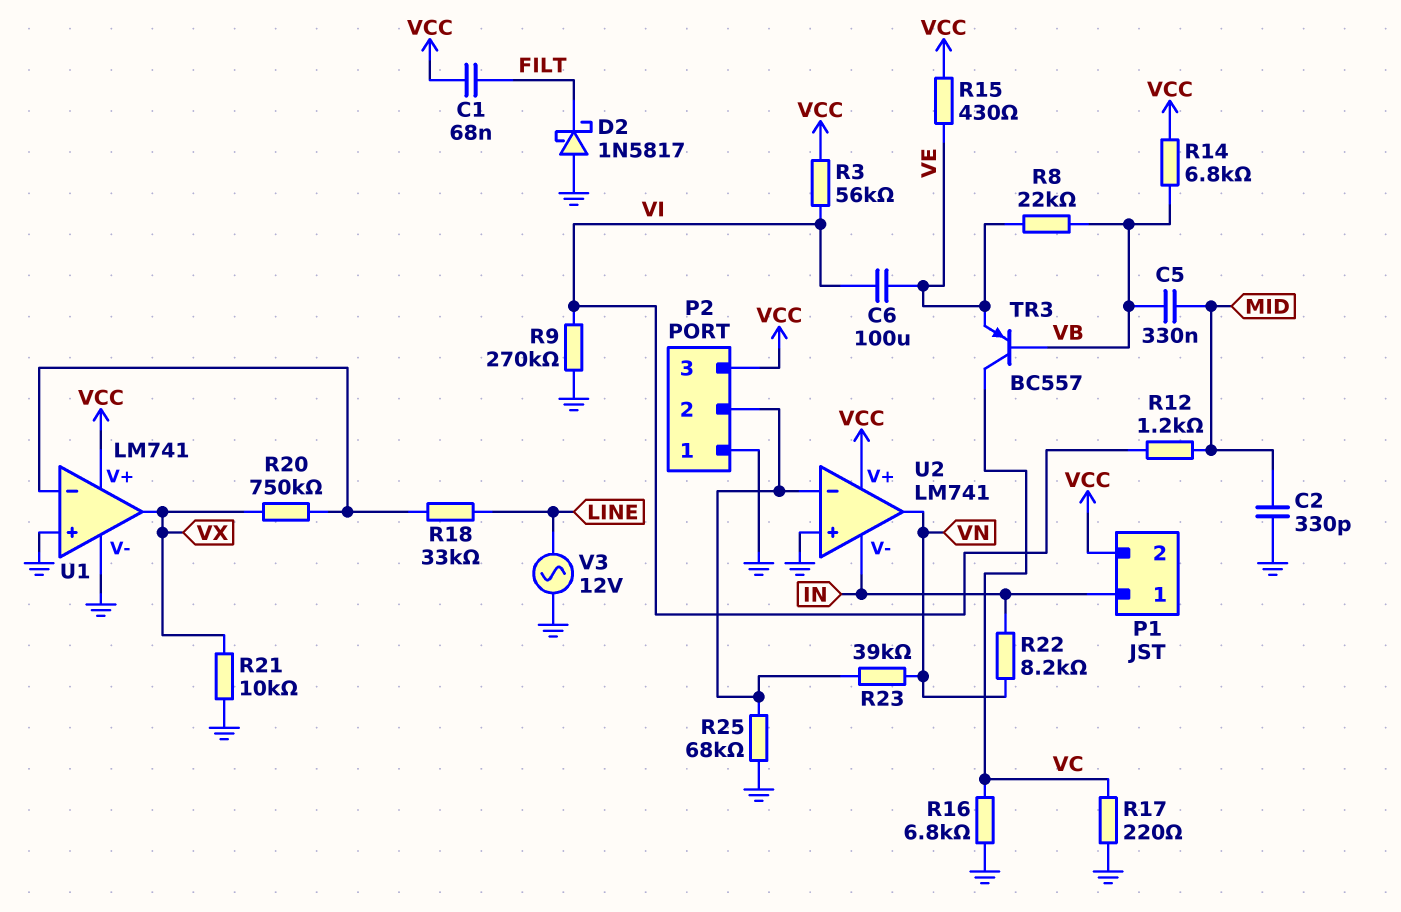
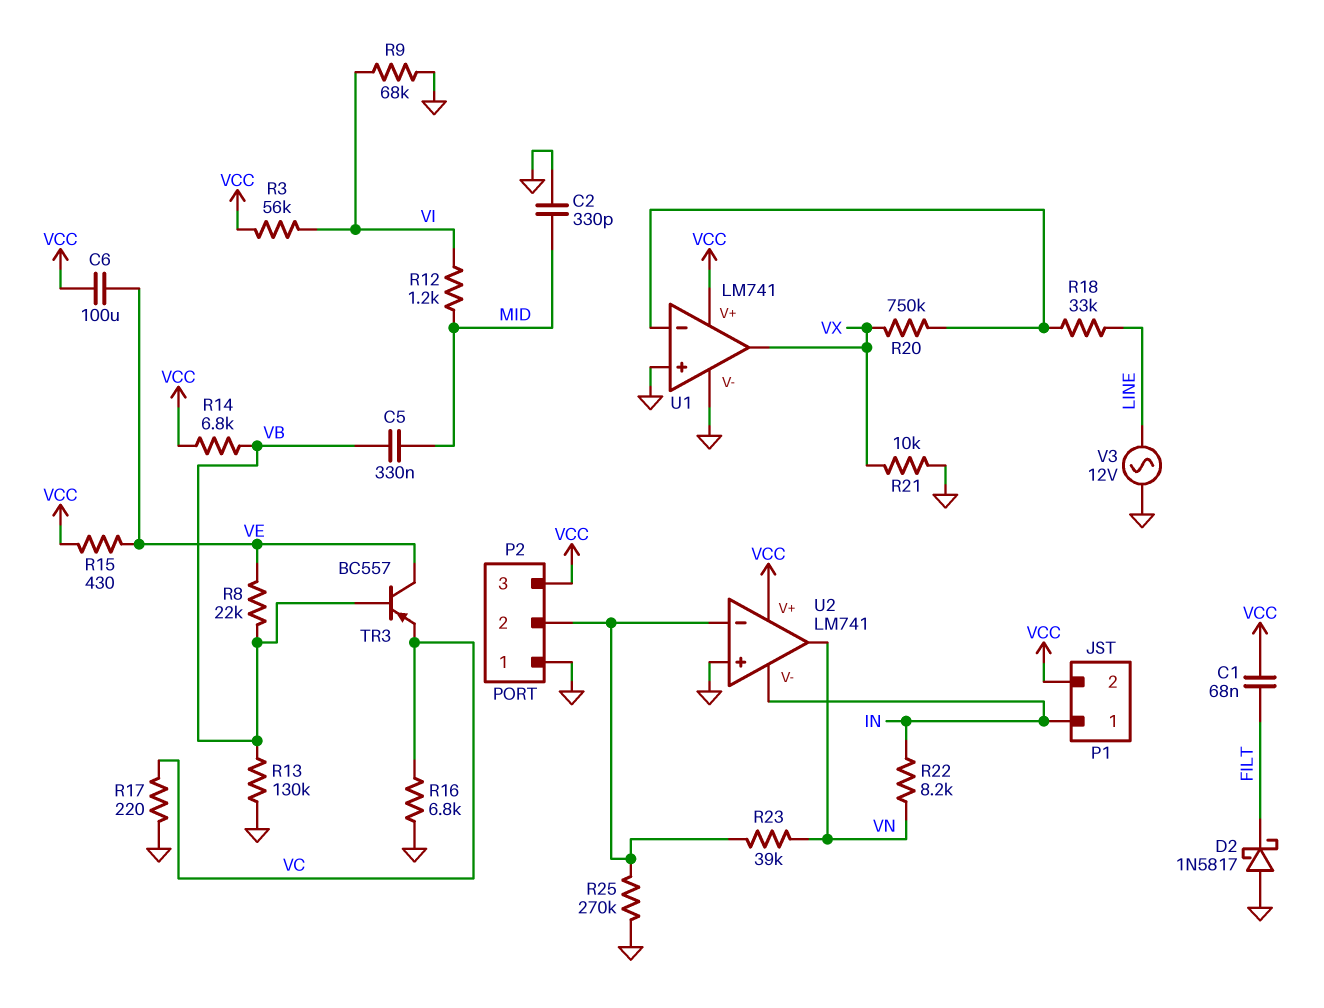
C6: 100uF (VE, VI) -> 100uF (VCC, VE)
R9: 270k (GND, VI) -> 68k (GND, VI)
R13: none -> 130k (GND, VB)
R25: 68k (GND, P2/2) -> 270k (GND, P2/2)
TR3: PNP BC557 (B VB, C VC, E VE) -> PNP BC557 (B VB, C VE, E VC)

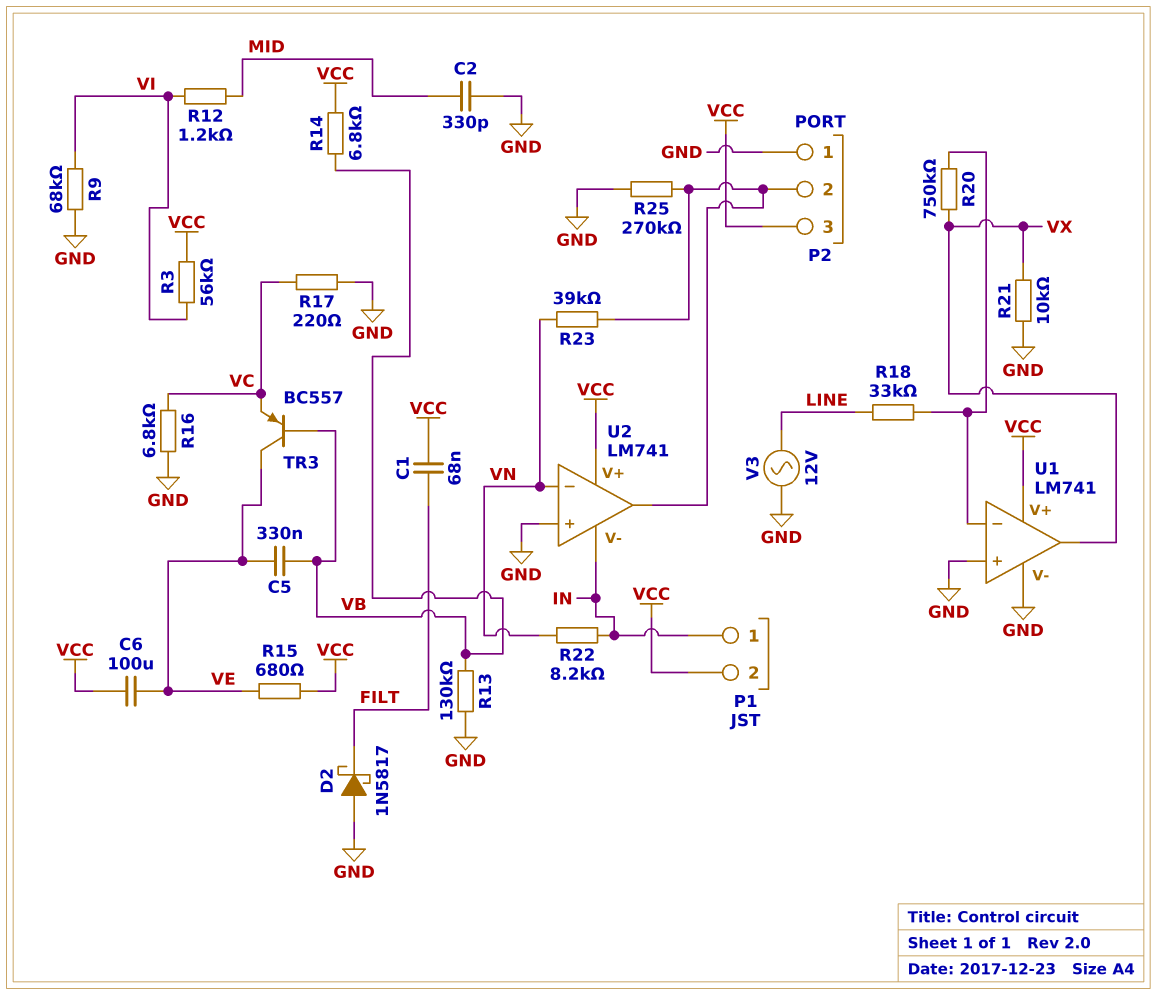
C5: 330nF (MID, VB) -> 330nF (VB, VE)
R8: 22k (VB, VE) -> none
R15: 430 (VCC, VE) -> 680 (VCC, VE)
U2 pin in-: P2/2 -> VN
U2 pin out: VN -> P2/2

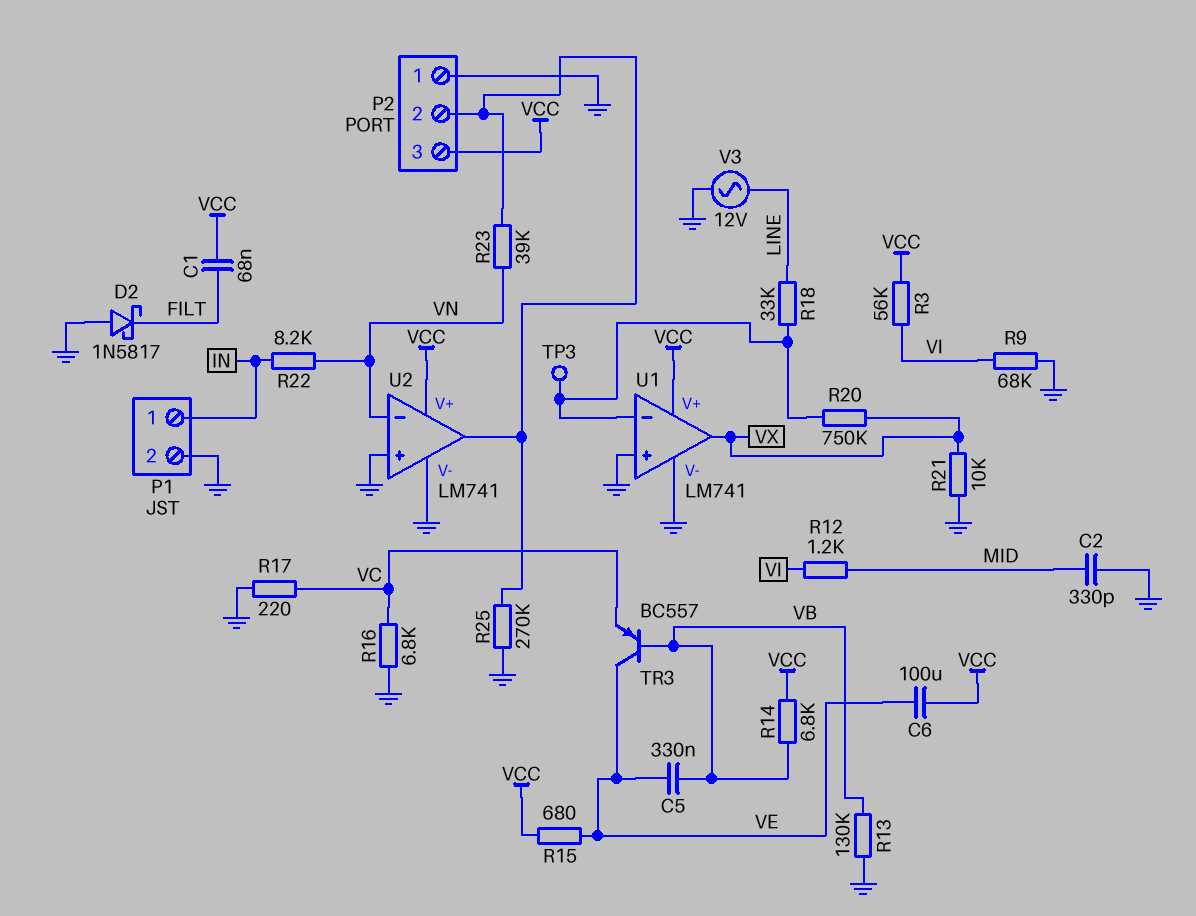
P1 pin 2: VCC -> GND
TP3: none -> test point (U1/in-)
U2 pin V-: IN -> GND

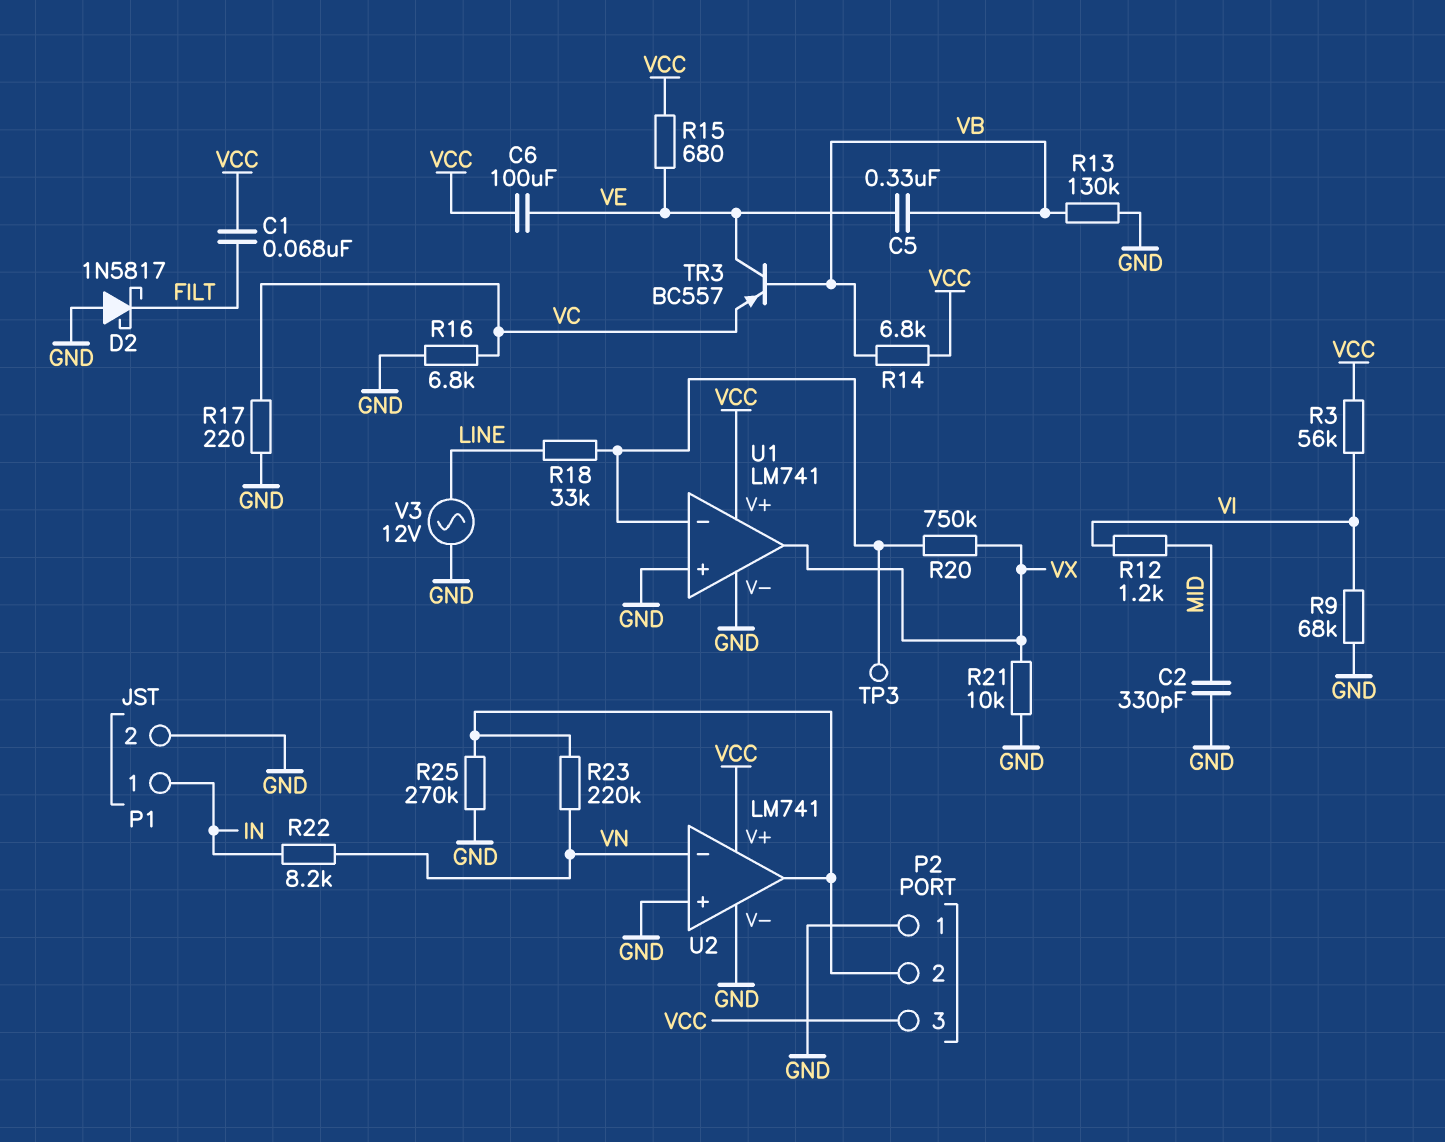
R23: 39k (P2/2, VN) -> 220k (P2/2, VN)

